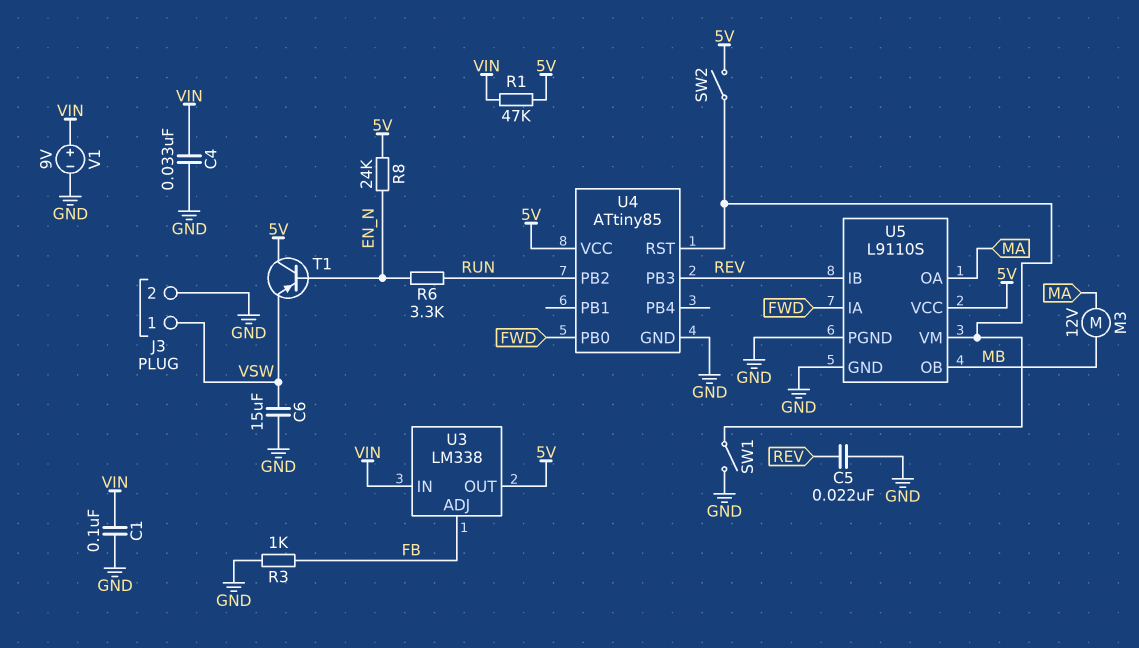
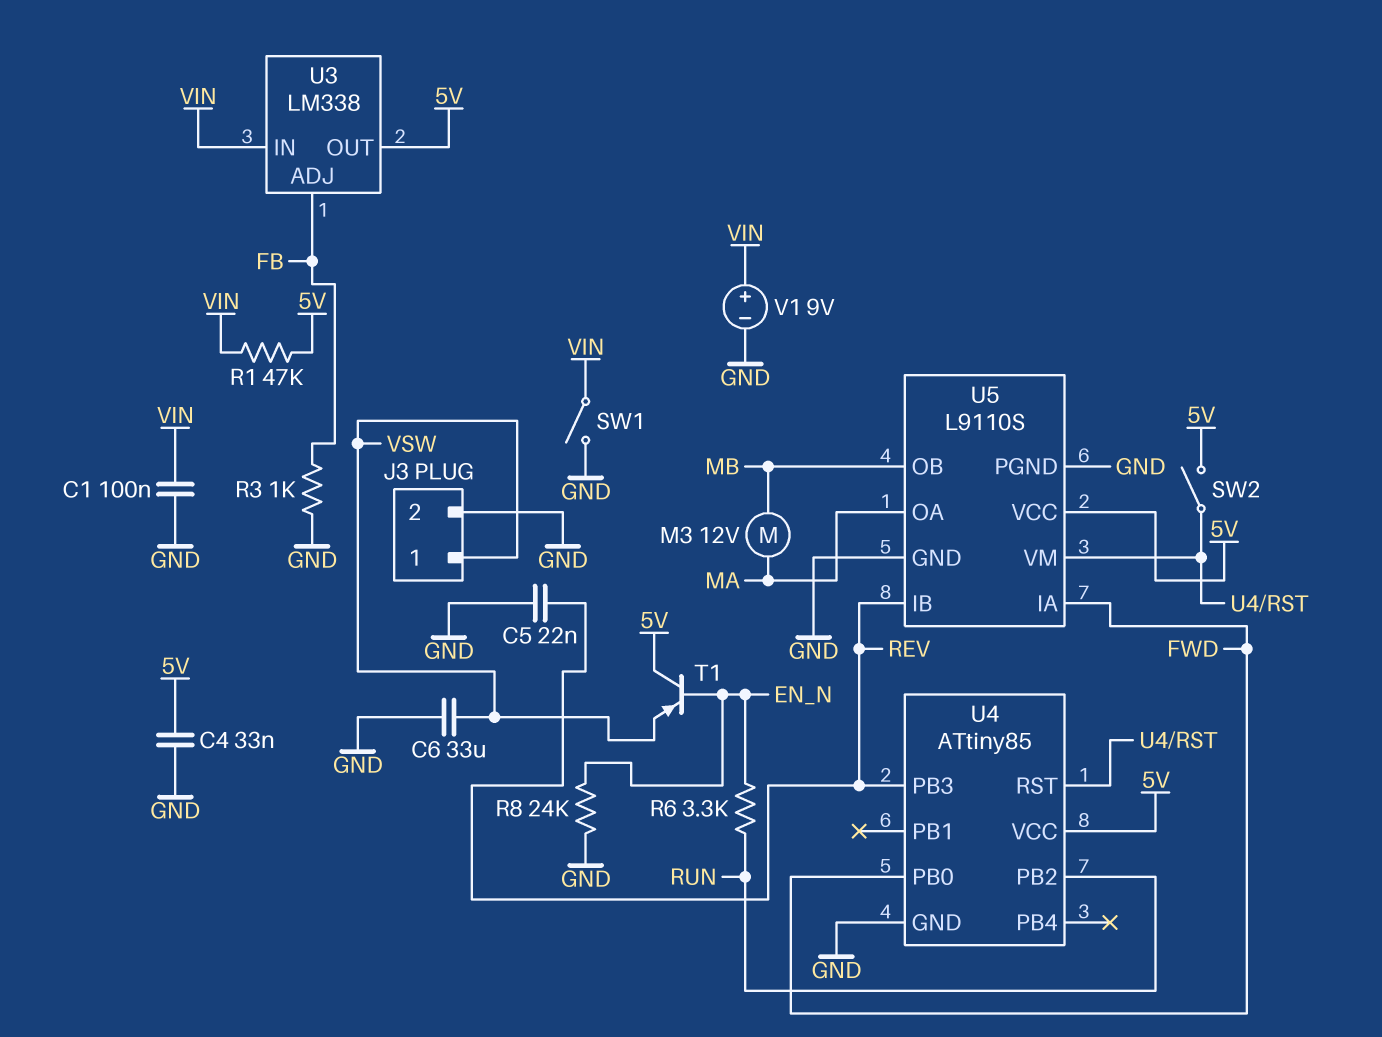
C4: 33nF (GND, VIN) -> 33nF (5V, GND)
C6: 15uF (GND, VSW) -> 33uF (GND, VSW)
R8: 24k (5V, EN_N) -> 24k (EN_N, GND)
SW1: switch (GND, U4/RST) -> switch (GND, VIN)

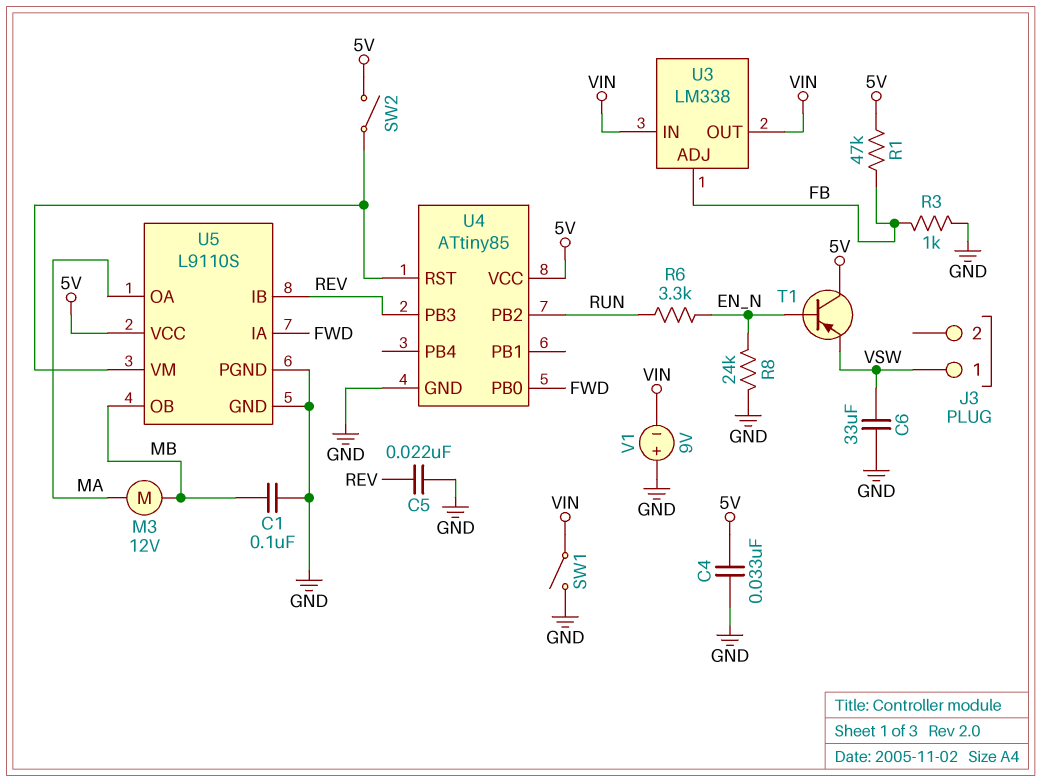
C1: 100nF (GND, VIN) -> 100nF (GND, MB)
J3 pin 2: GND -> none
R1: 47k (5V, VIN) -> 47k (5V, FB)
U3 pin OUT: 5V -> VIN
V1: 9V (plus VIN, minus GND) -> 9V (plus GND, minus VIN)

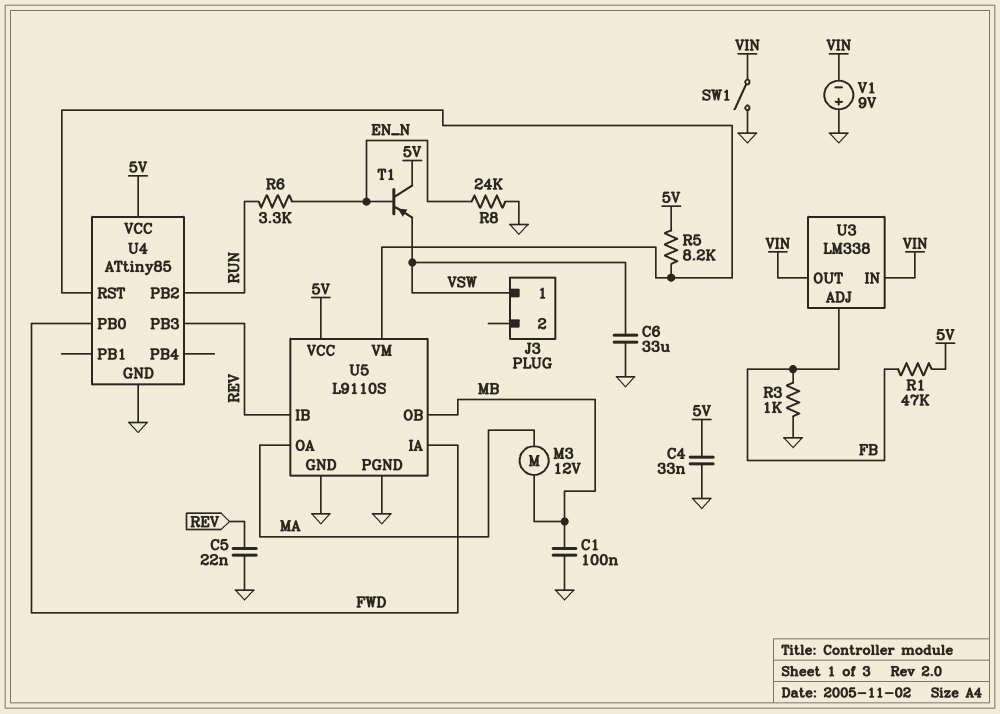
R5: none -> 8.2k (5V, U4/RST)
SW2: switch (5V, U4/RST) -> none

